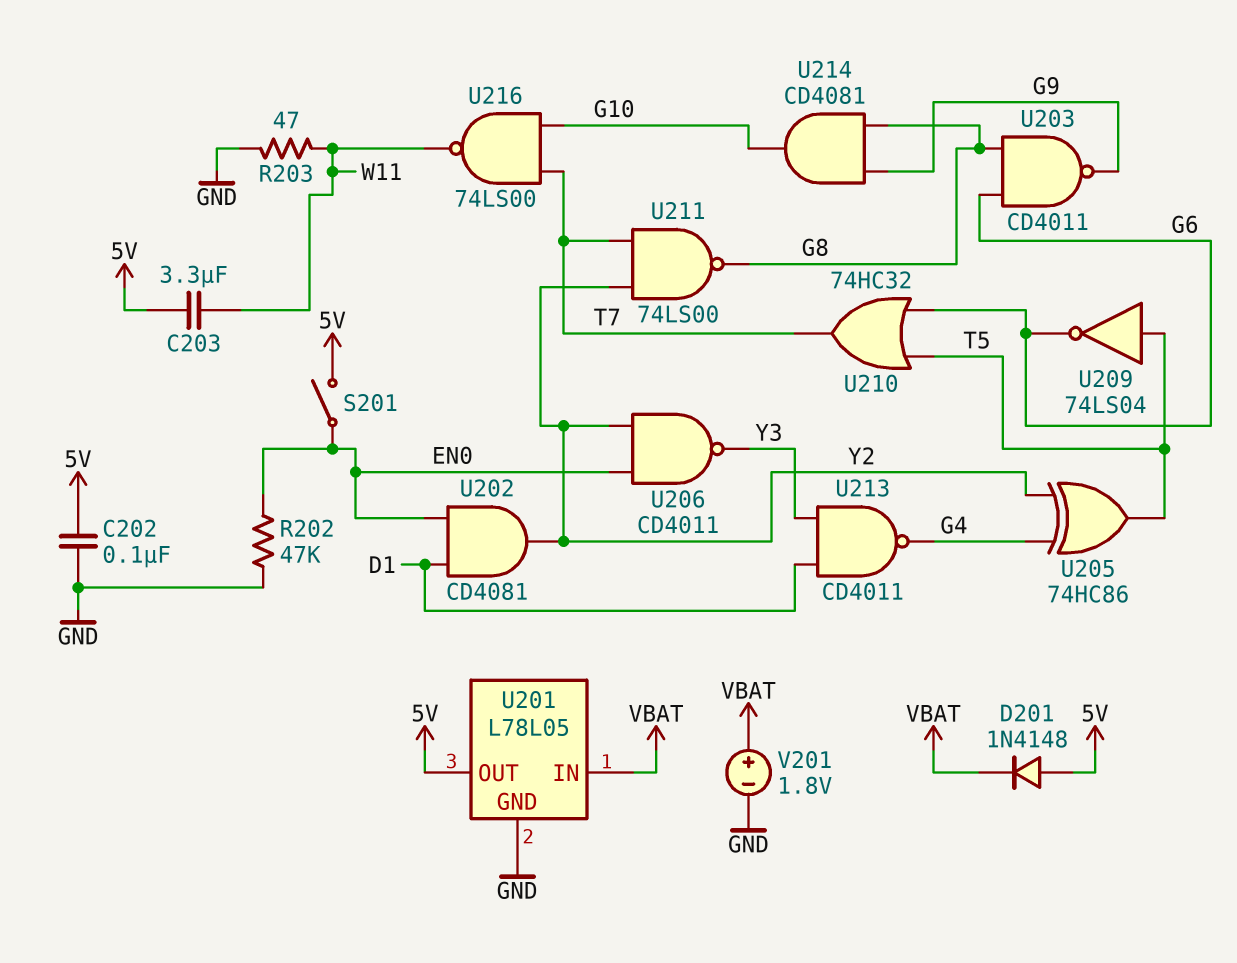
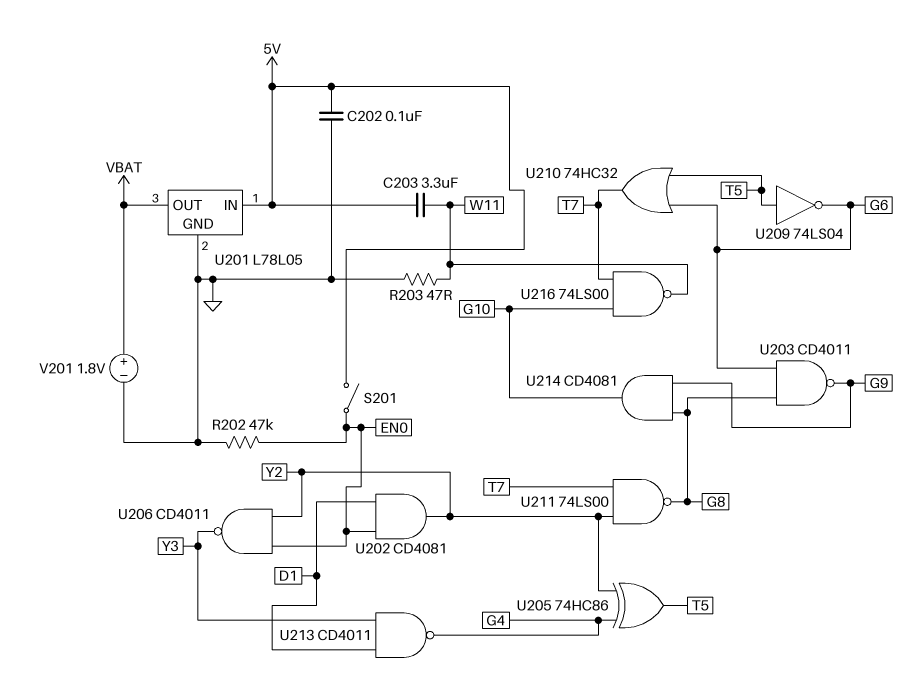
D201: diode 1N4148 (A 5V, K VBAT) -> none
U201 pin IN: VBAT -> 5V
U201 pin OUT: 5V -> VBAT

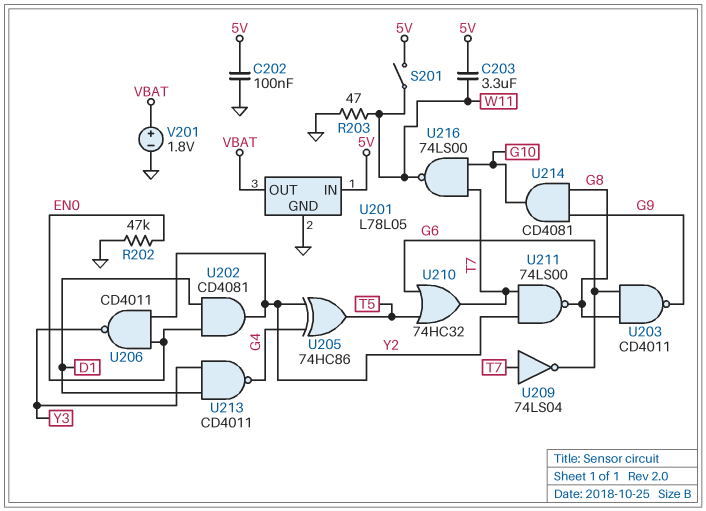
S201: switch (5V, EN0) -> switch (5V, W11)
U209: NOT 74LS04 (in T5, out G6) -> NOT 74LS04 (in T7, out G6)

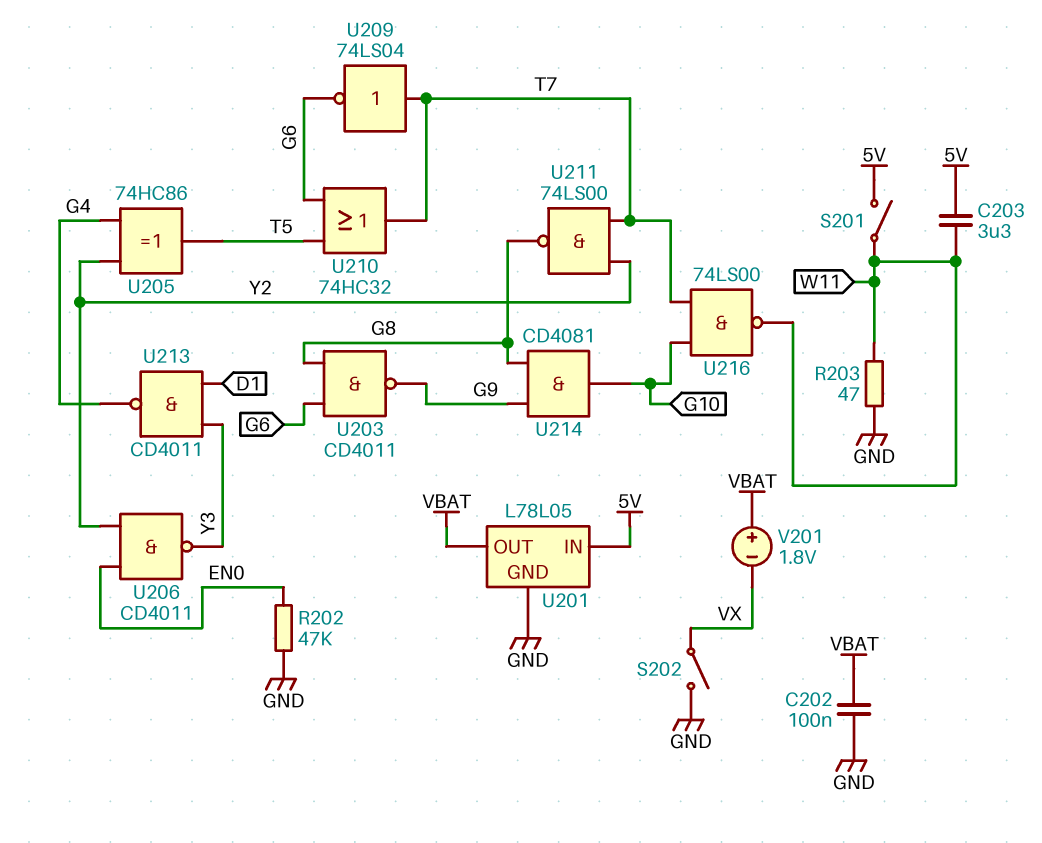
C202: 100nF (5V, GND) -> 100nF (GND, VBAT)
S202: none -> switch (GND, VX)
U202: AND CD4081 (in D1, in EN0, out Y2) -> none
V201: 1.8V (plus VBAT, minus GND) -> 1.8V (plus VBAT, minus VX)

